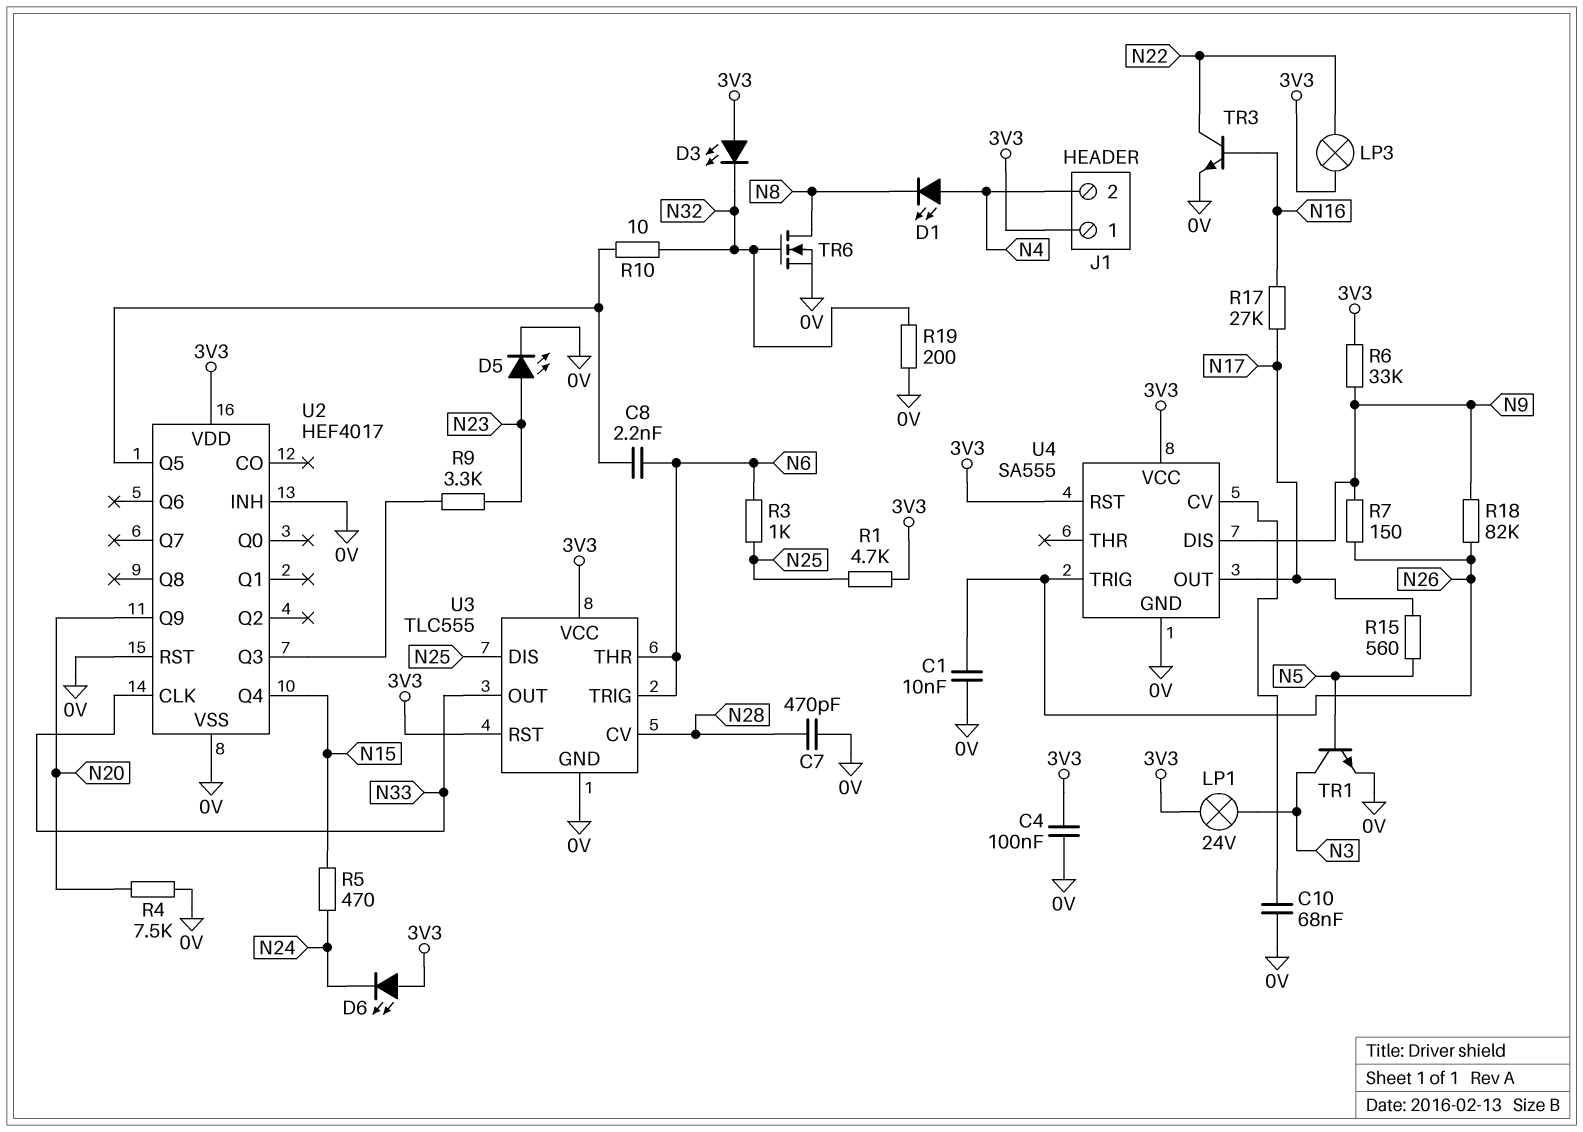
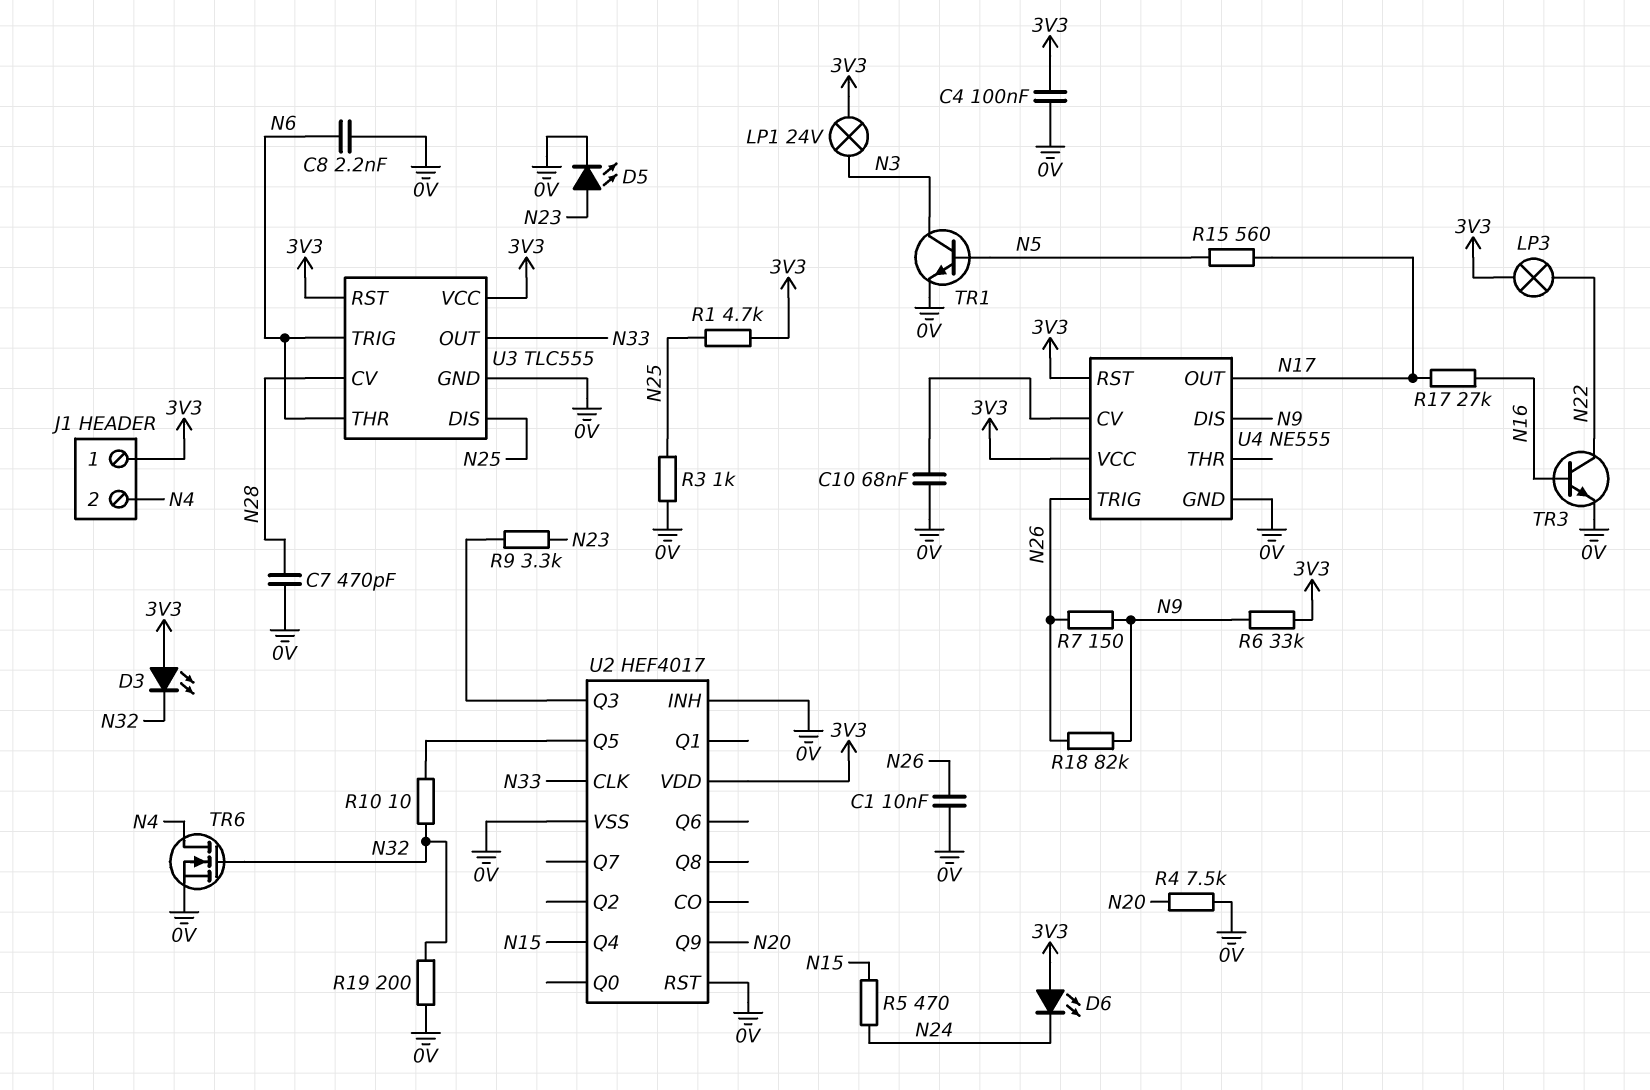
C8: 2.2nF (N6, U2/Q5) -> 2.2nF (0V, N6)
D1: LED (A N4, K N8) -> none
R3: 1k (N6, N25) -> 1k (0V, N25)
TR6: NMOS (G N32, D N8, S 0V) -> NMOS (G N32, D N4, S 0V)
U4: SA555 -> NE555

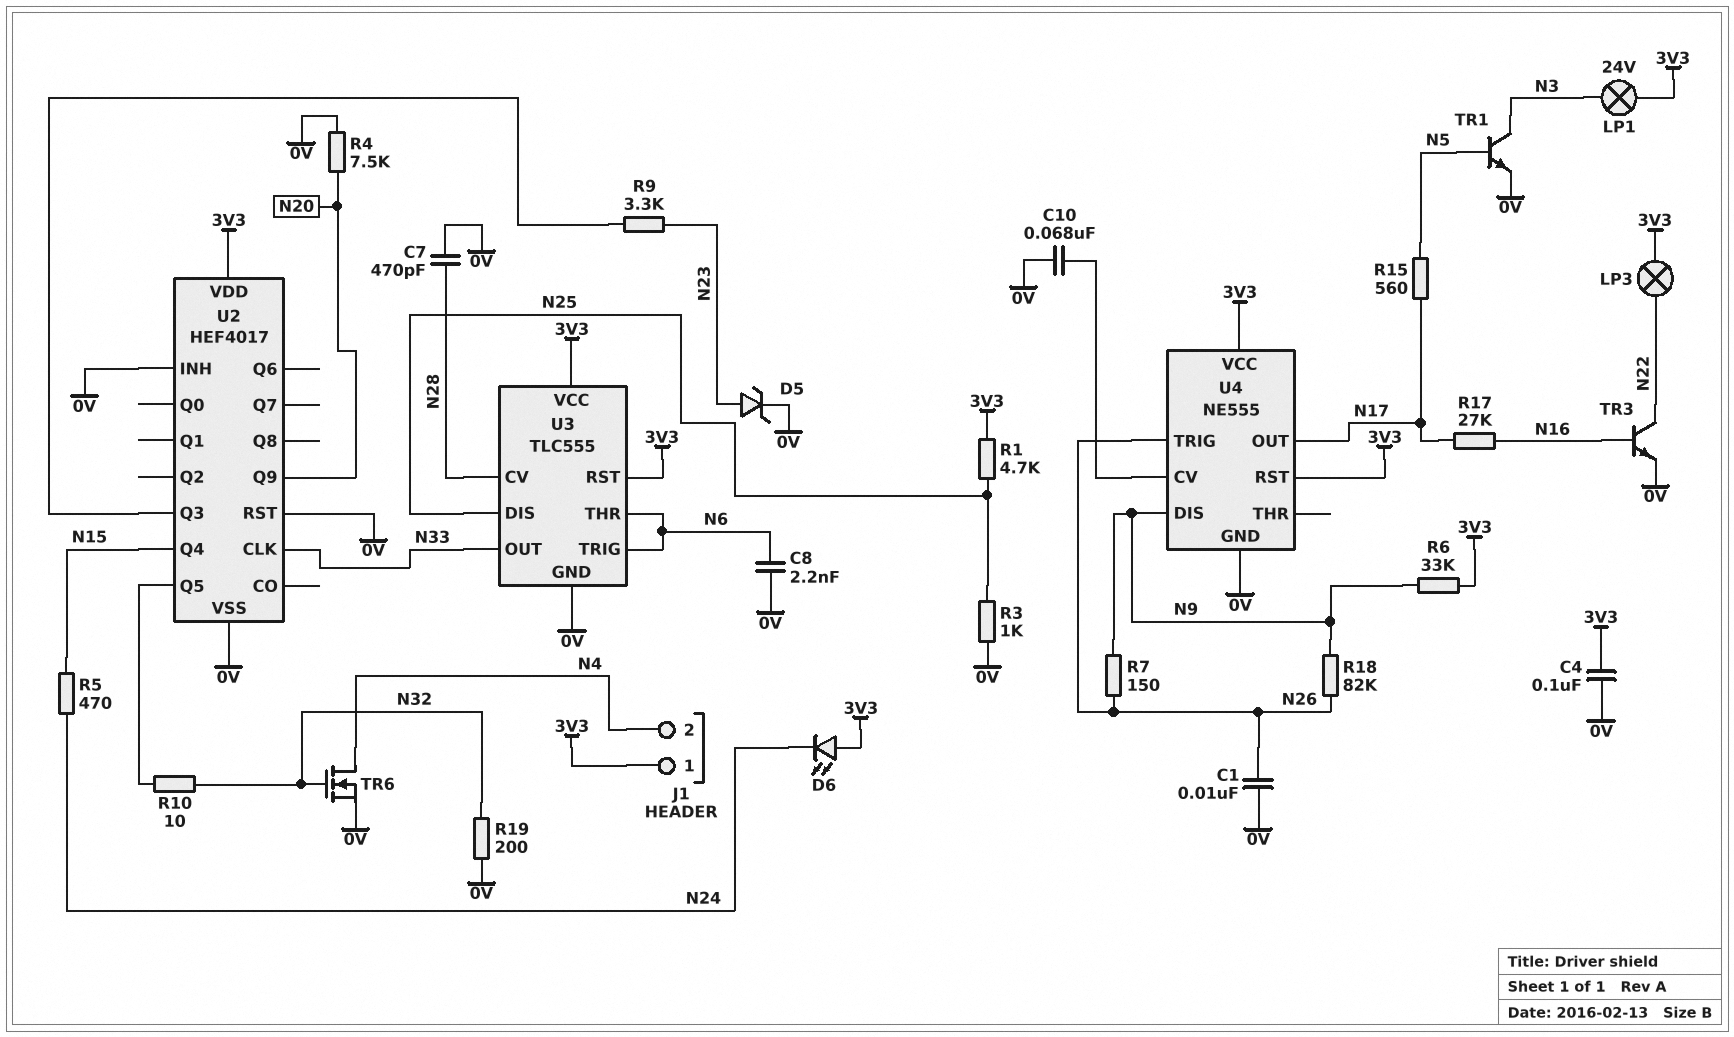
D3: LED (A 3V3, K N32) -> none
D5: LED (A N23, K 0V) -> zener (A N23, K 0V)

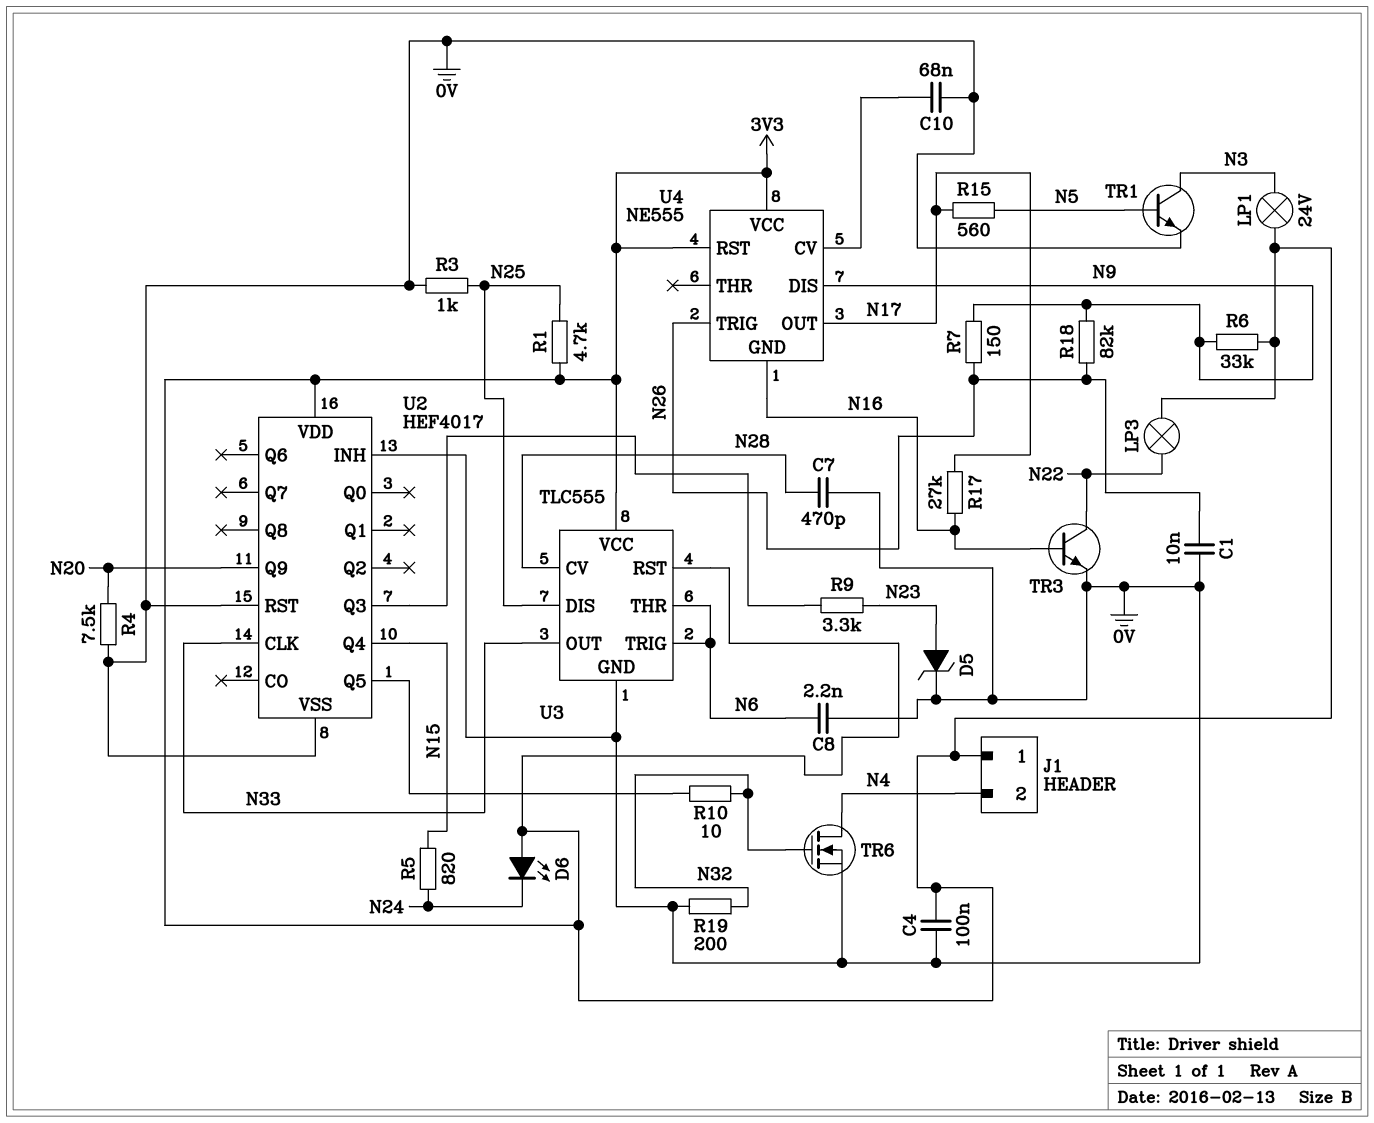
R5: 470 (N15, N24) -> 820 (N15, N24)
U4 pin GND: 0V -> N16

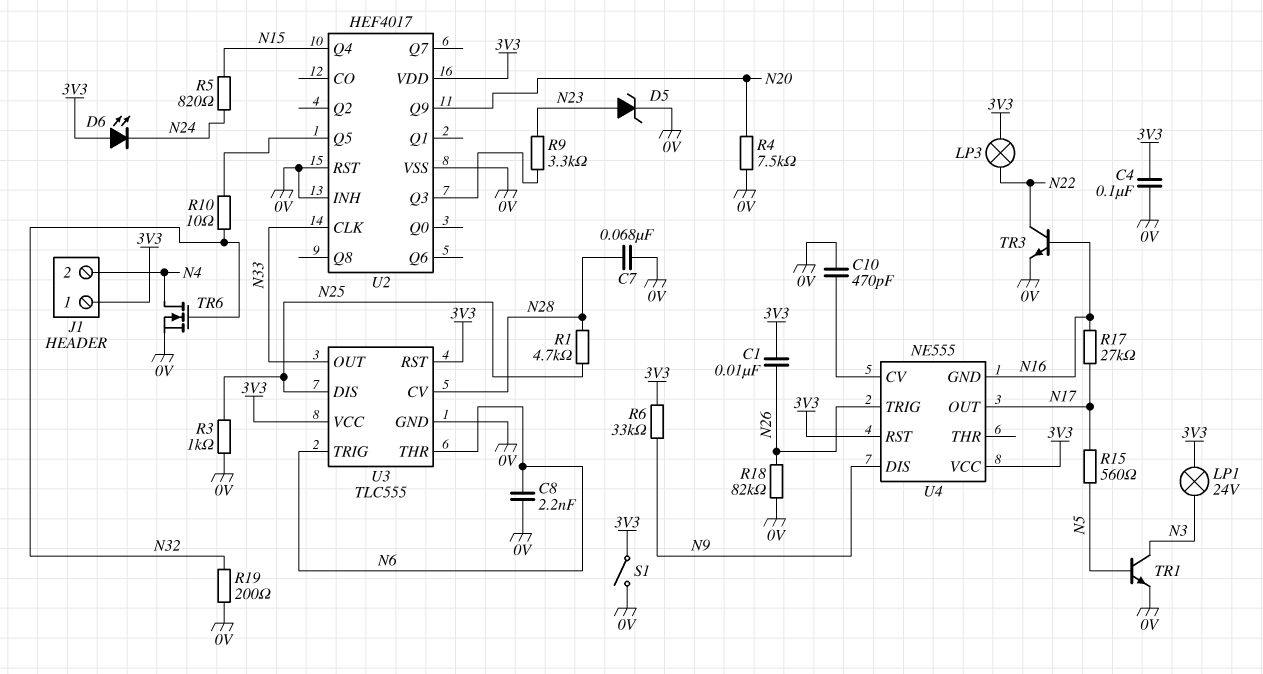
C1: 10nF (0V, N26) -> 10nF (3V3, N26)
C7: 470pF (0V, N28) -> 68nF (0V, N28)
C10: 68nF (0V, U4/CV) -> 470pF (0V, U4/CV)
R1: 4.7k (3V3, N25) -> 4.7k (N25, N28)
R7: 150 (N9, N26) -> none
R18: 82k (N9, N26) -> 82k (0V, N26)
S1: none -> switch (0V, 3V3)

